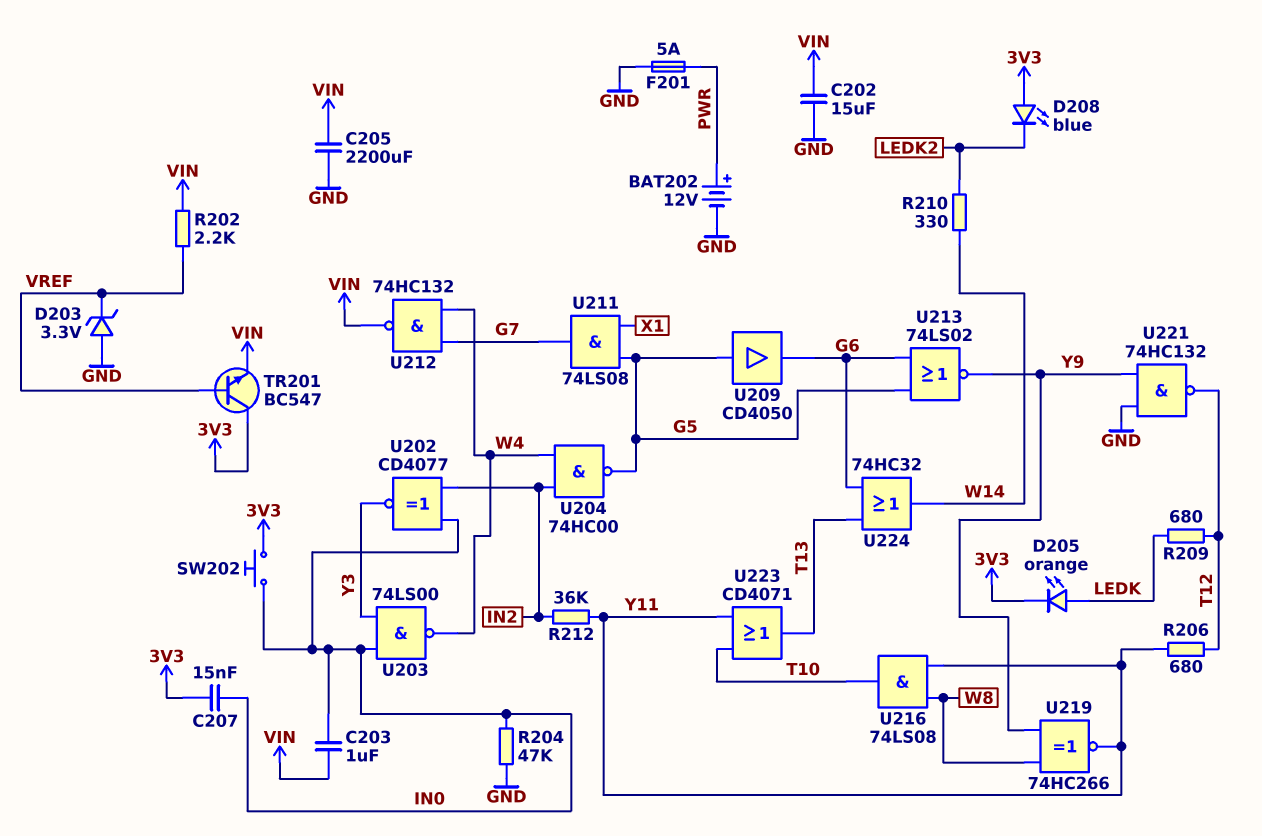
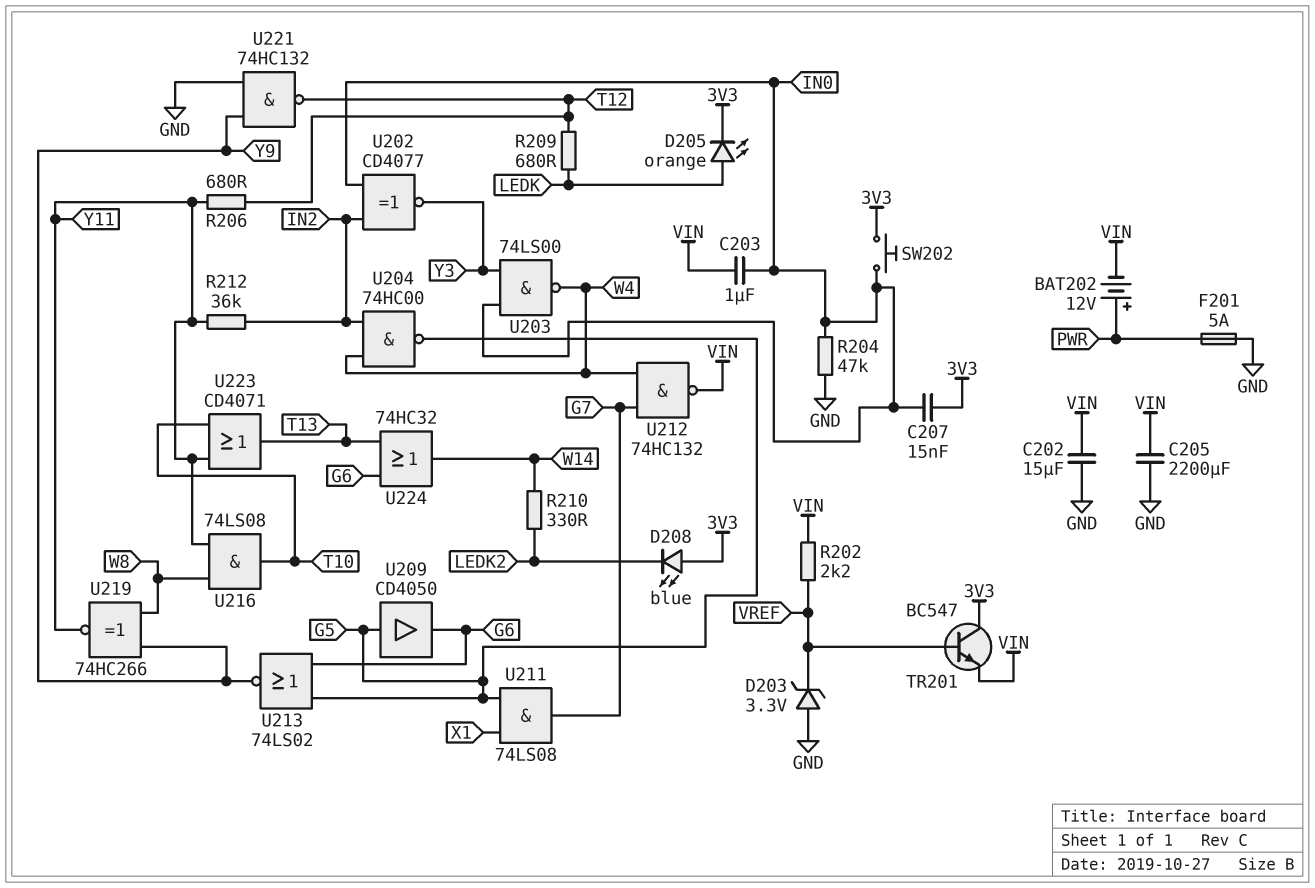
BAT202: 12V (plus PWR, minus GND) -> 12V (plus PWR, minus VIN)

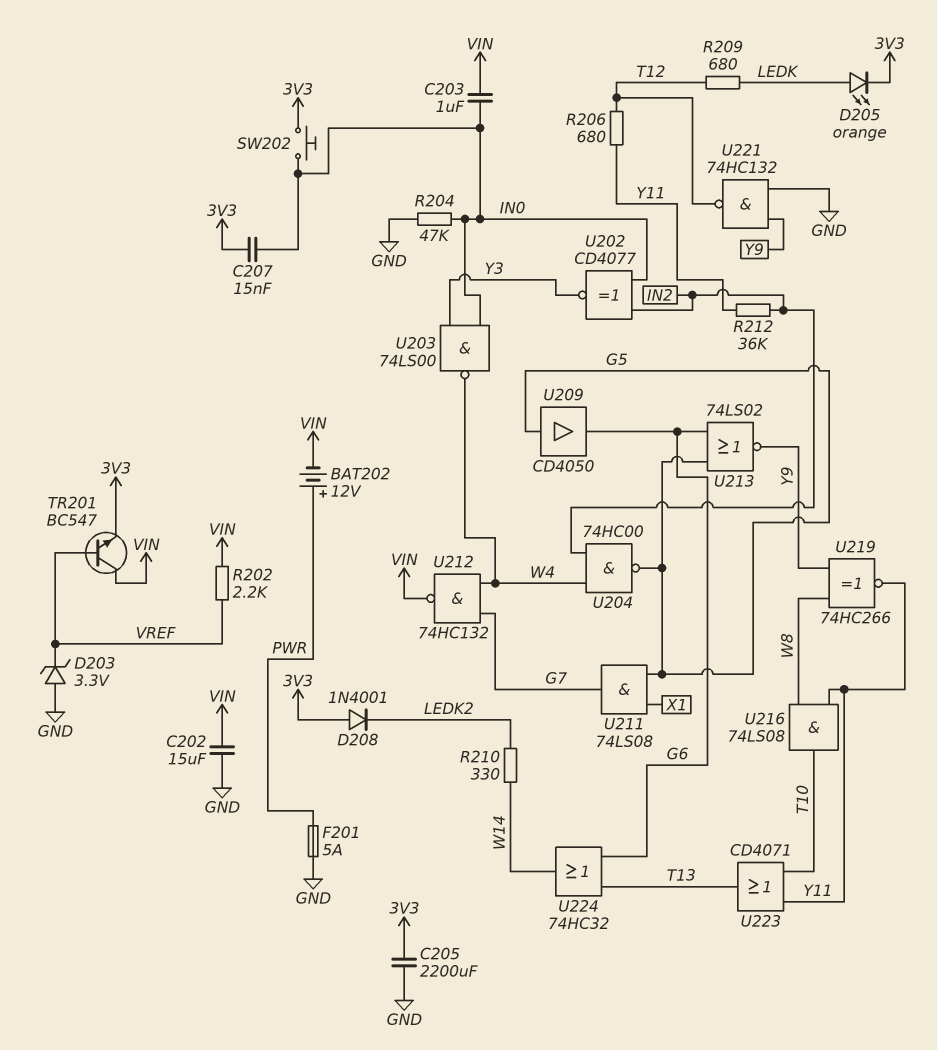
C205: 2200uF (GND, VIN) -> 2200uF (3V3, GND)
D208: LED blue (A 3V3, K LEDK2) -> diode 1N4001 (A 3V3, K LEDK2)
TR201: NPN BC547 (B VREF, C 3V3, E VIN) -> NPN BC547 (B VREF, C VIN, E 3V3)

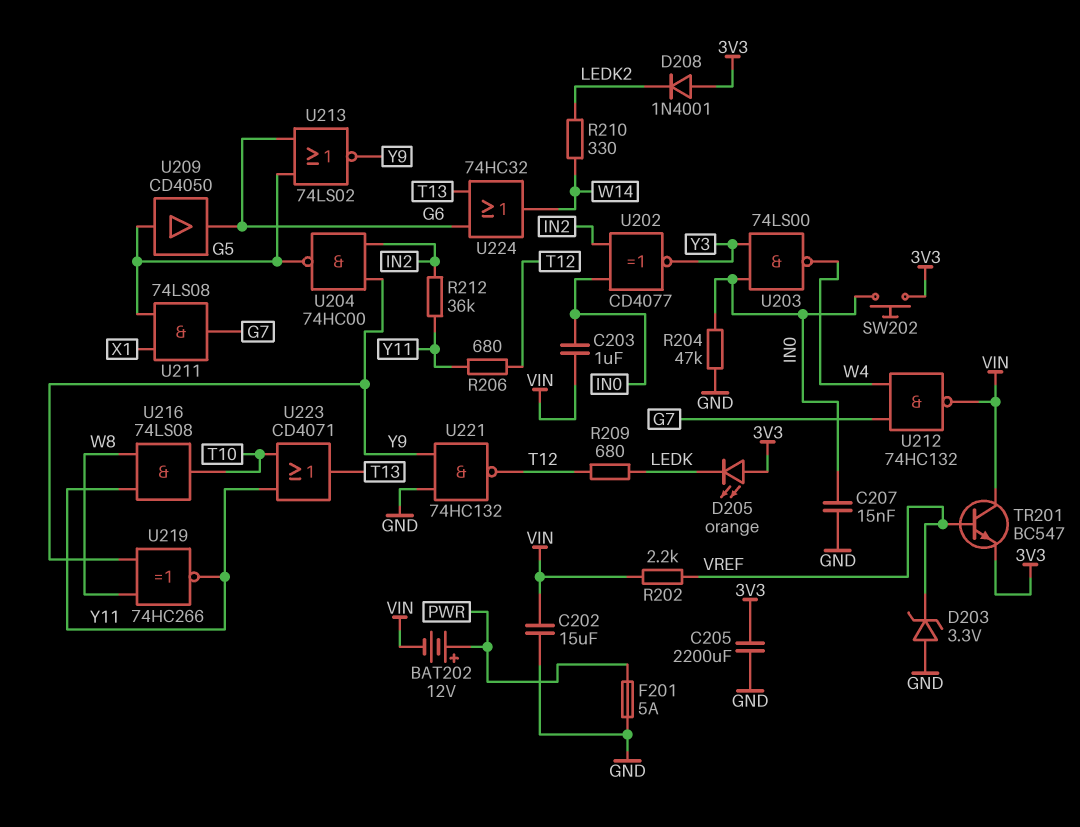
C207: 15nF (3V3, IN0) -> 15nF (GND, IN0)
D205: LED orange (A LEDK, K 3V3) -> LED orange (A 3V3, K LEDK)
U204: NAND 74HC00 (in IN2, in W4, out G5) -> NAND 74HC00 (in IN2, in Y9, out G5)

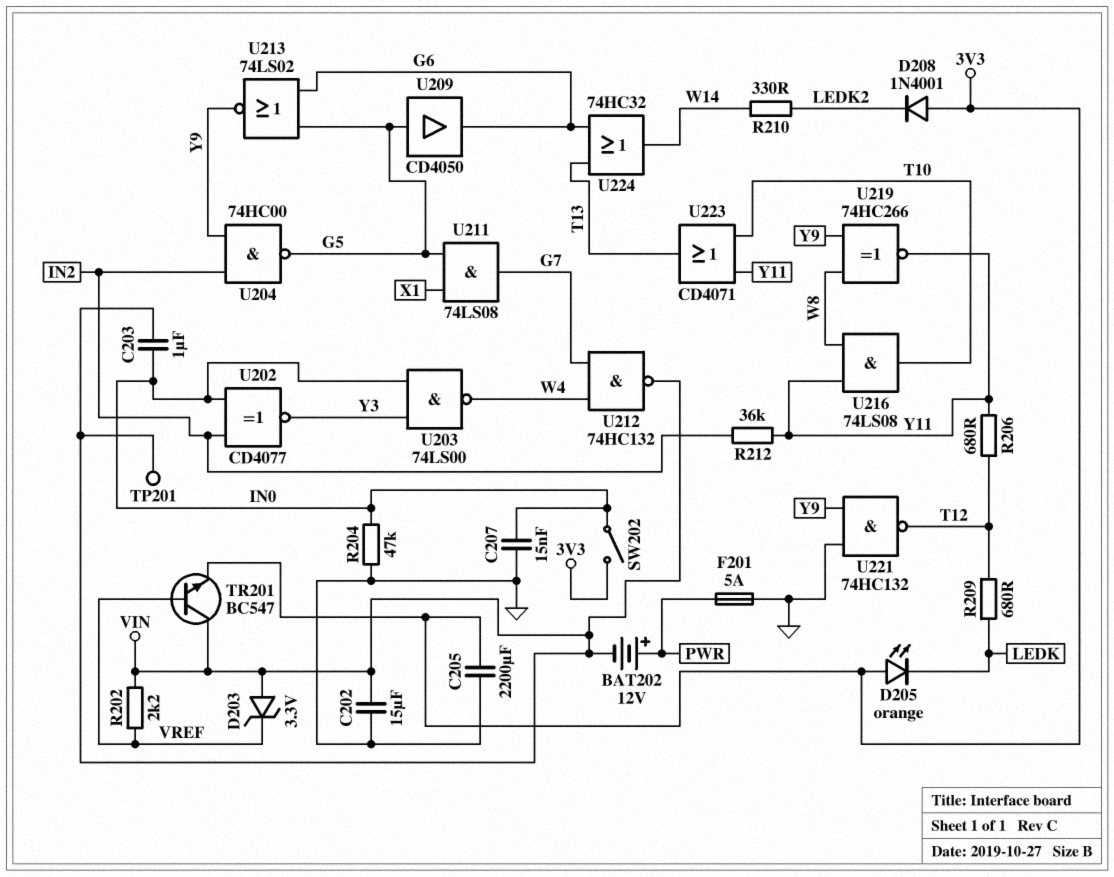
D203: zener 3.3V (A GND, K VREF) -> zener 3.3V (A VIN, K VREF)
SW202: button (3V3, IN0) -> switch (3V3, IN0)
TP201: none -> test point (VIN)

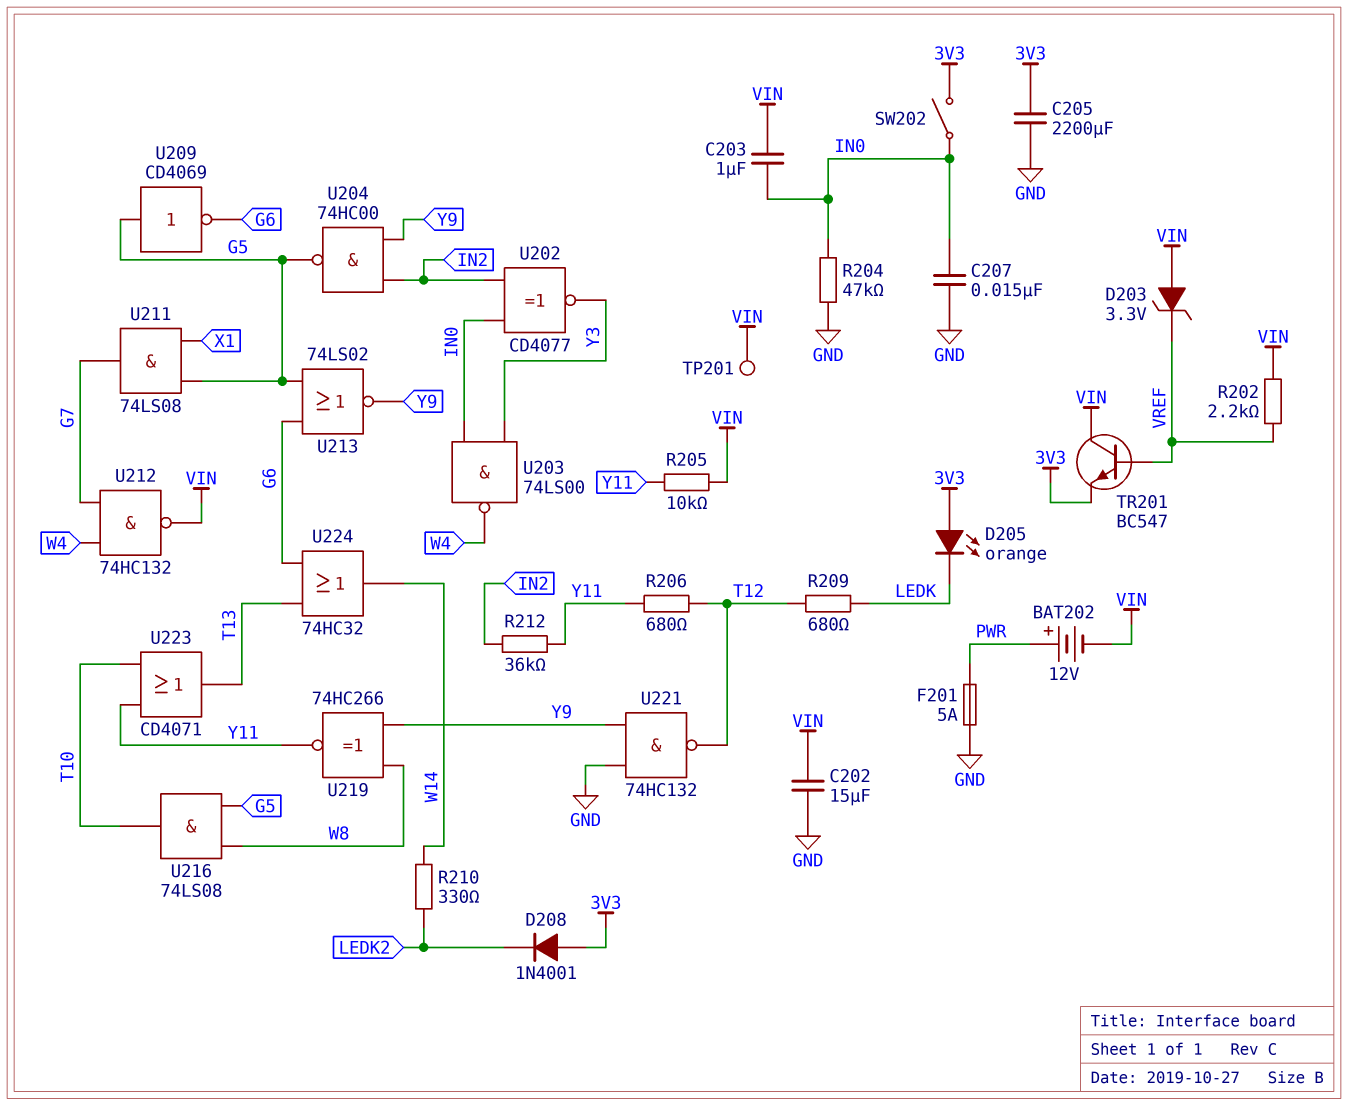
R205: none -> 10k (VIN, Y11)
U209: buffer CD4050 (in G5, out G6) -> NOT CD4069 (in G5, out G6)
U216: AND 74LS08 (in W8, in Y11, out T10) -> AND 74LS08 (in G5, in W8, out T10)

